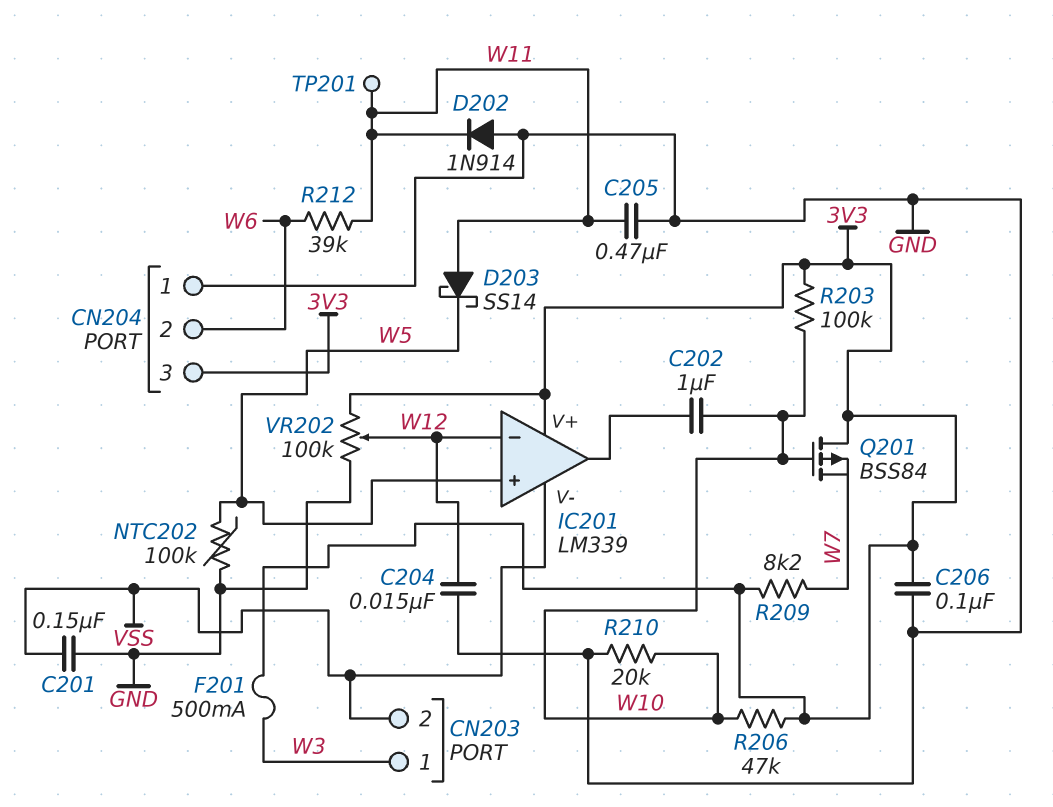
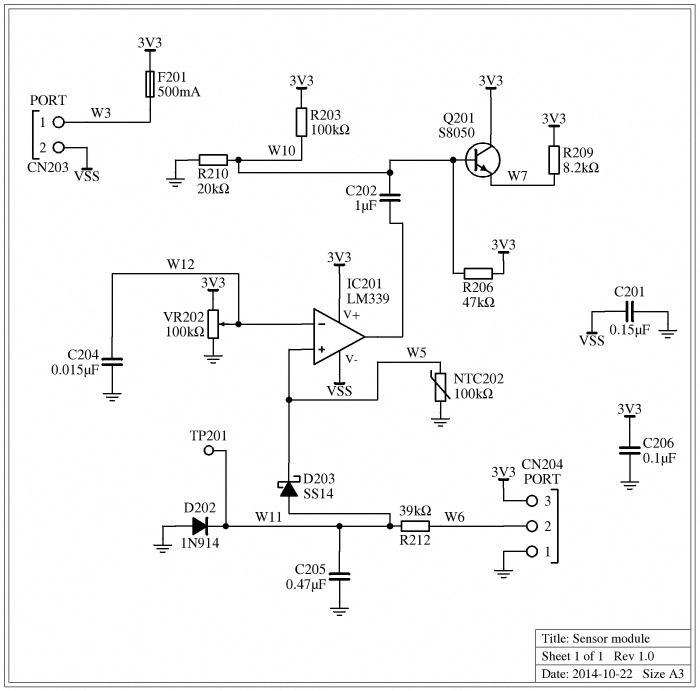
Q201: PMOS BSS84 (G W10, D 3V3, S W7) -> NPN S8050 (B W10, C 3V3, E W7)

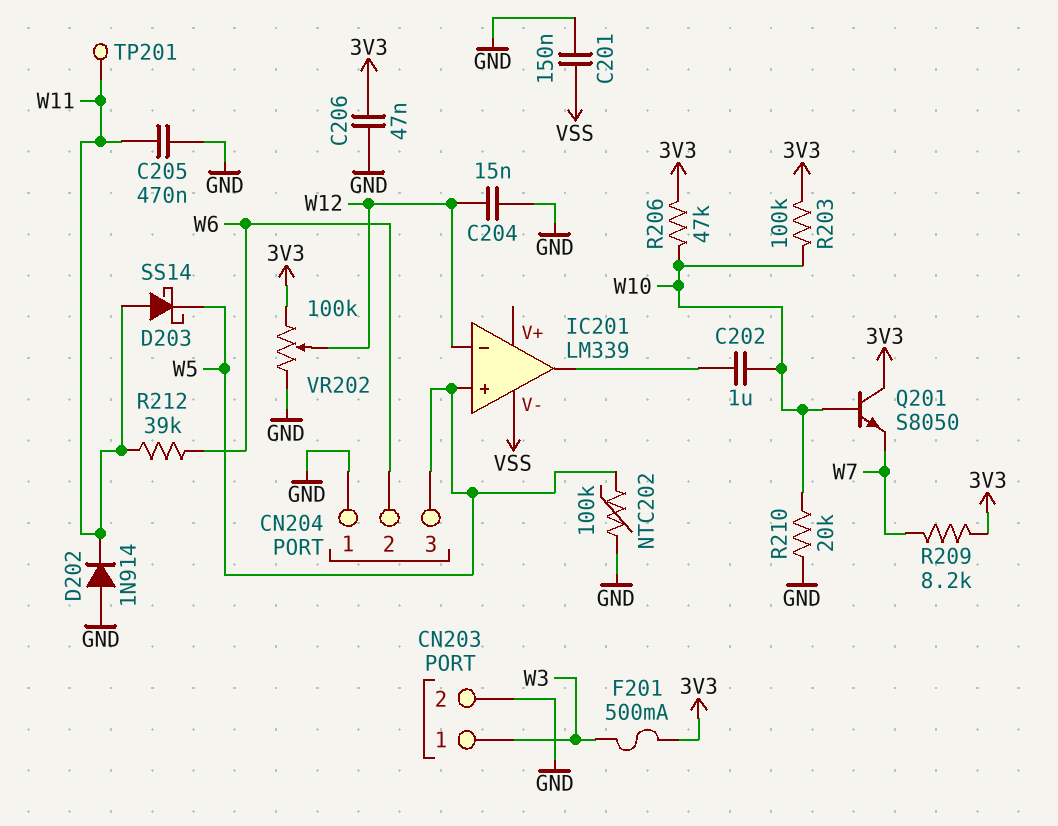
C206: 100nF (3V3, GND) -> 47nF (3V3, GND)
CN203 pin 2: VSS -> GND
CN204 pin 3: 3V3 -> W5
IC201 pin V+: 3V3 -> none

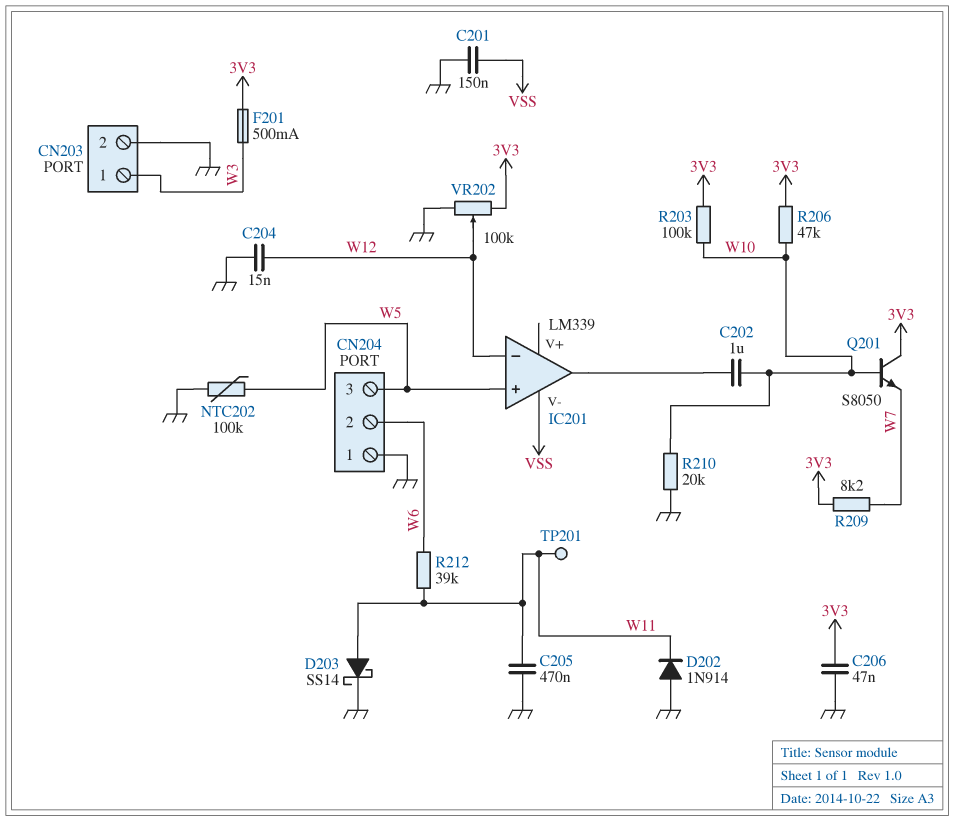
D203: schottky SS14 (A W11, K W5) -> schottky SS14 (A W11, K GND)

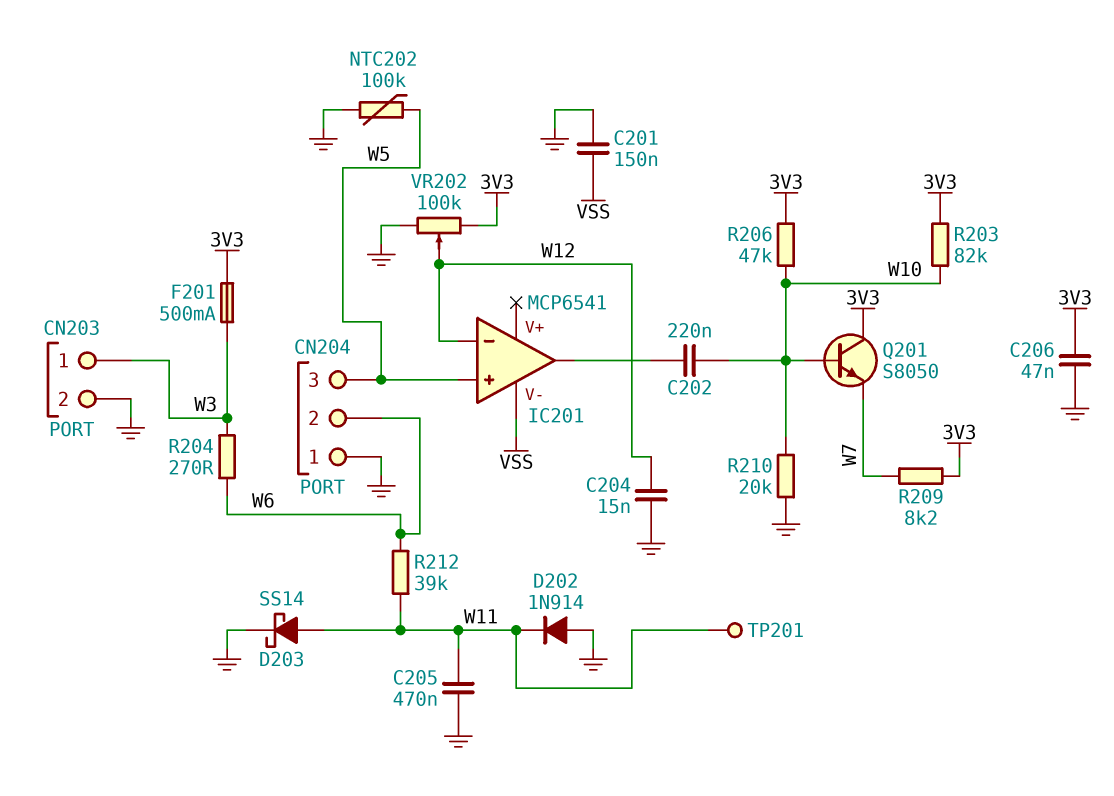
C202: 1uF (IC201/out, W10) -> 220nF (IC201/out, W10)
IC201: LM339 -> MCP6541
R203: 100k (3V3, W10) -> 82k (3V3, W10)
R204: none -> 270 (W3, W6)

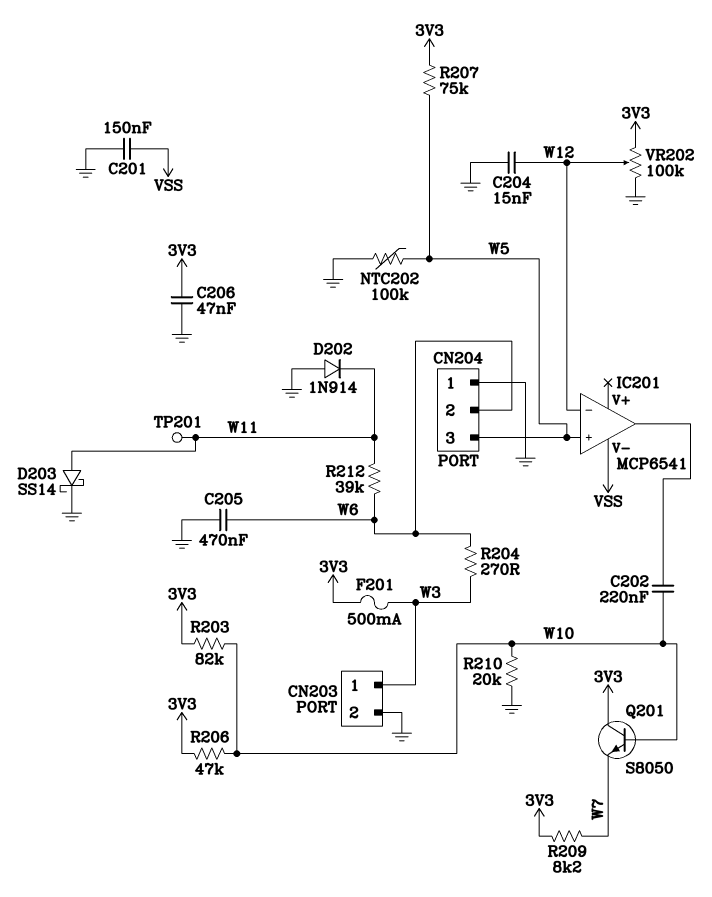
C205: 470nF (GND, W11) -> 470nF (GND, W6)
R207: none -> 75k (3V3, W5)

